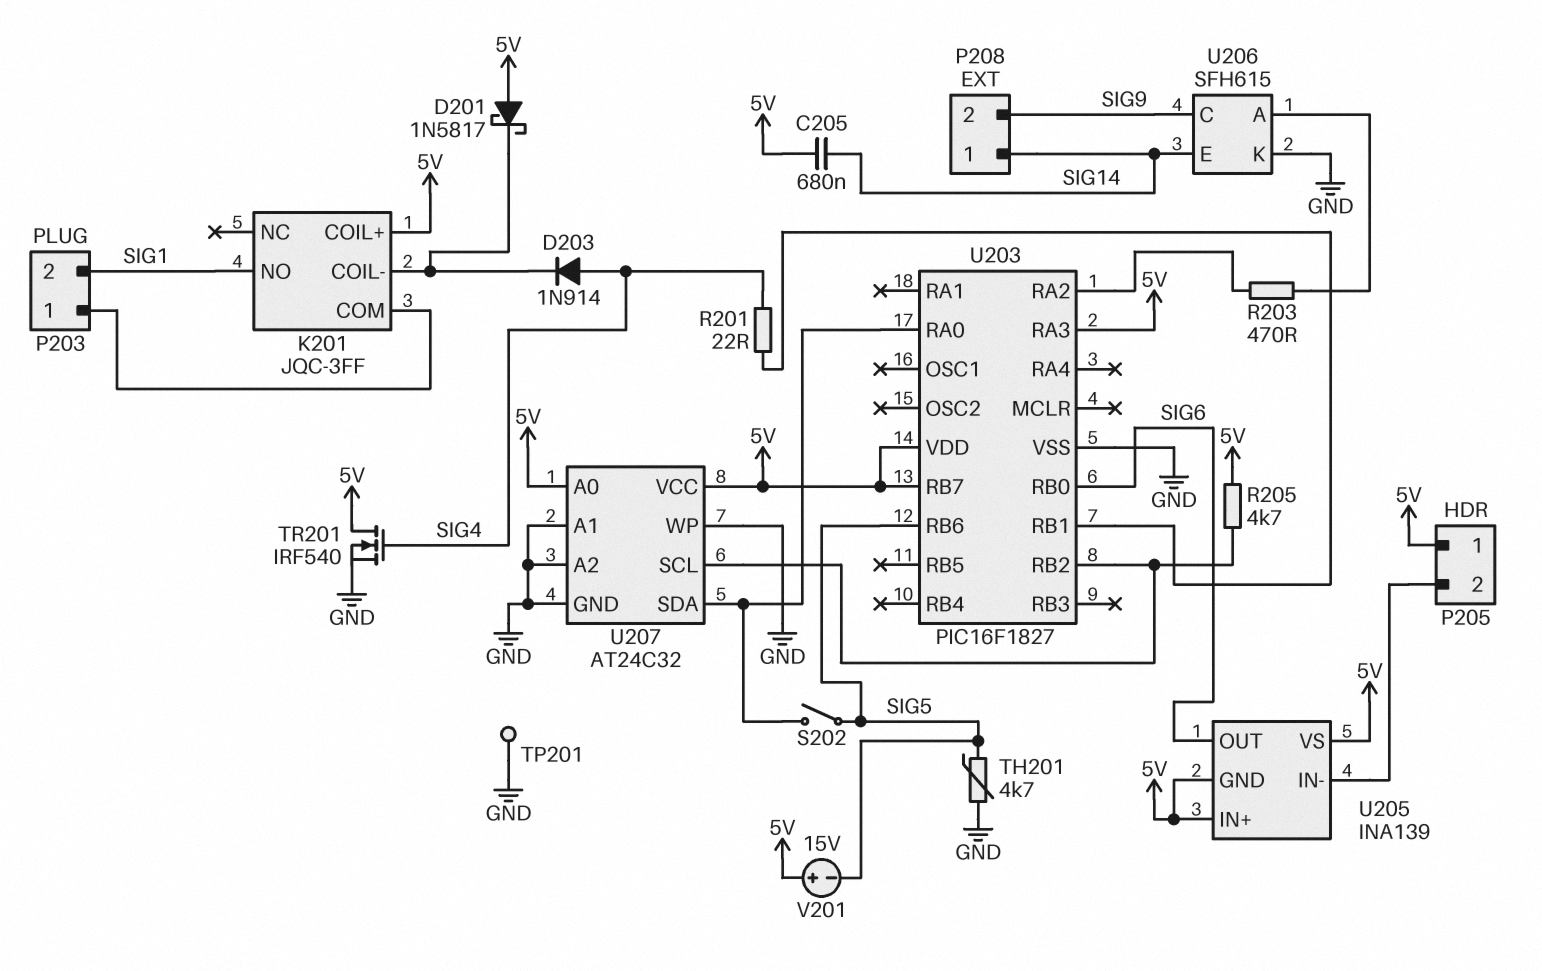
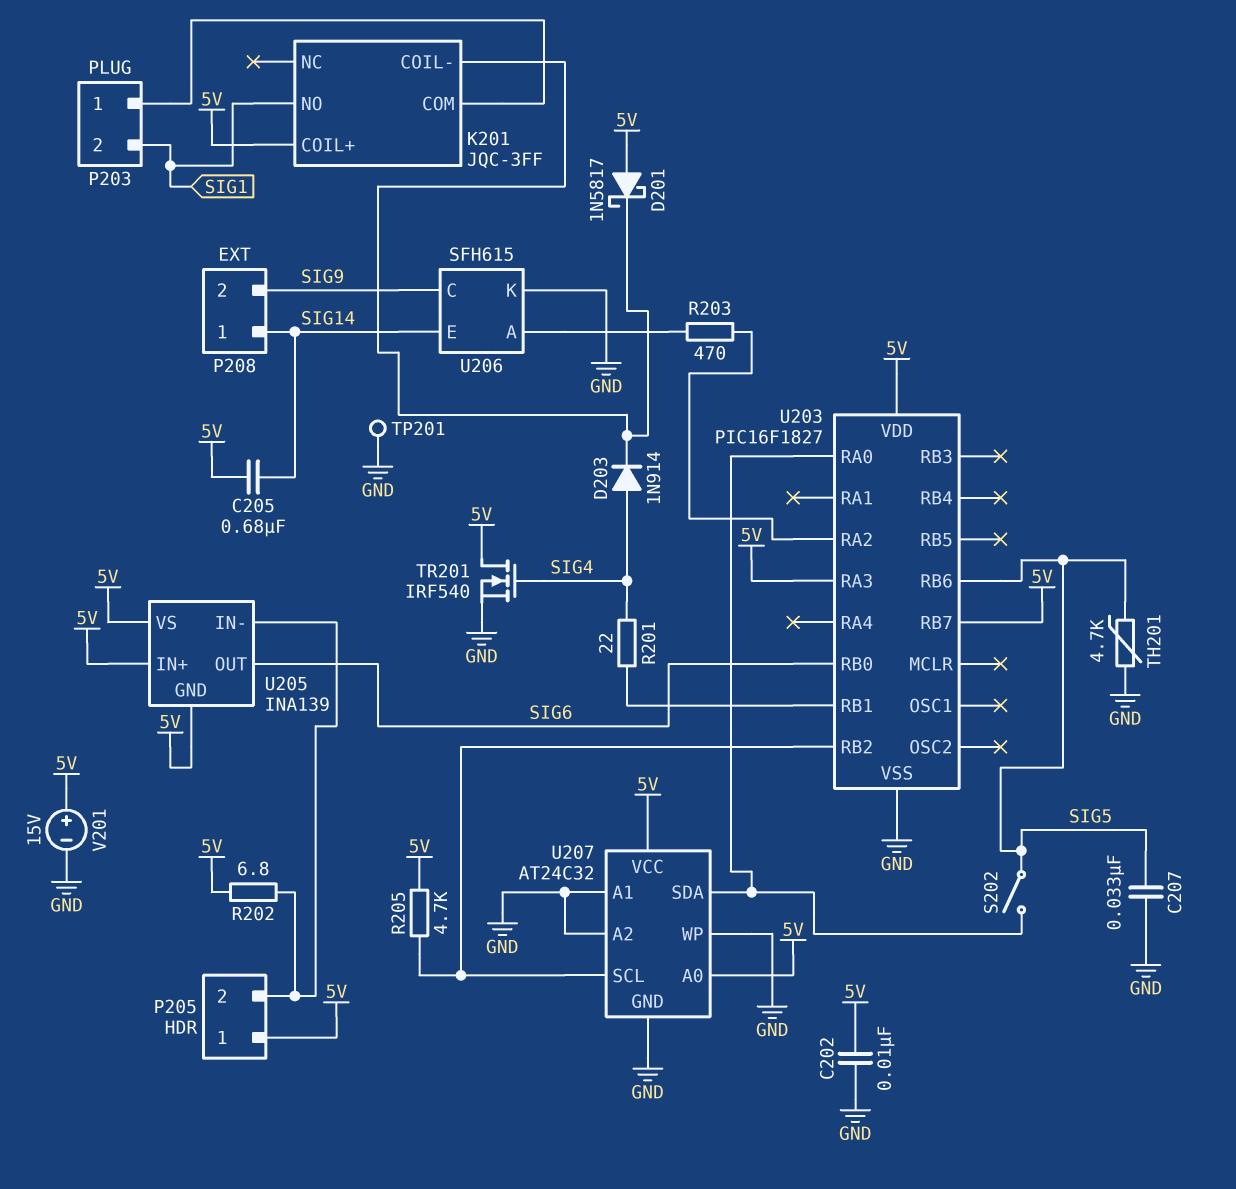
C202: none -> 10nF (5V, GND)
C207: none -> 33nF (GND, SIG5)
R202: none -> 6.8 (5V, P205/2)
V201: 15V (plus 5V, minus SIG5) -> 15V (plus 5V, minus GND)

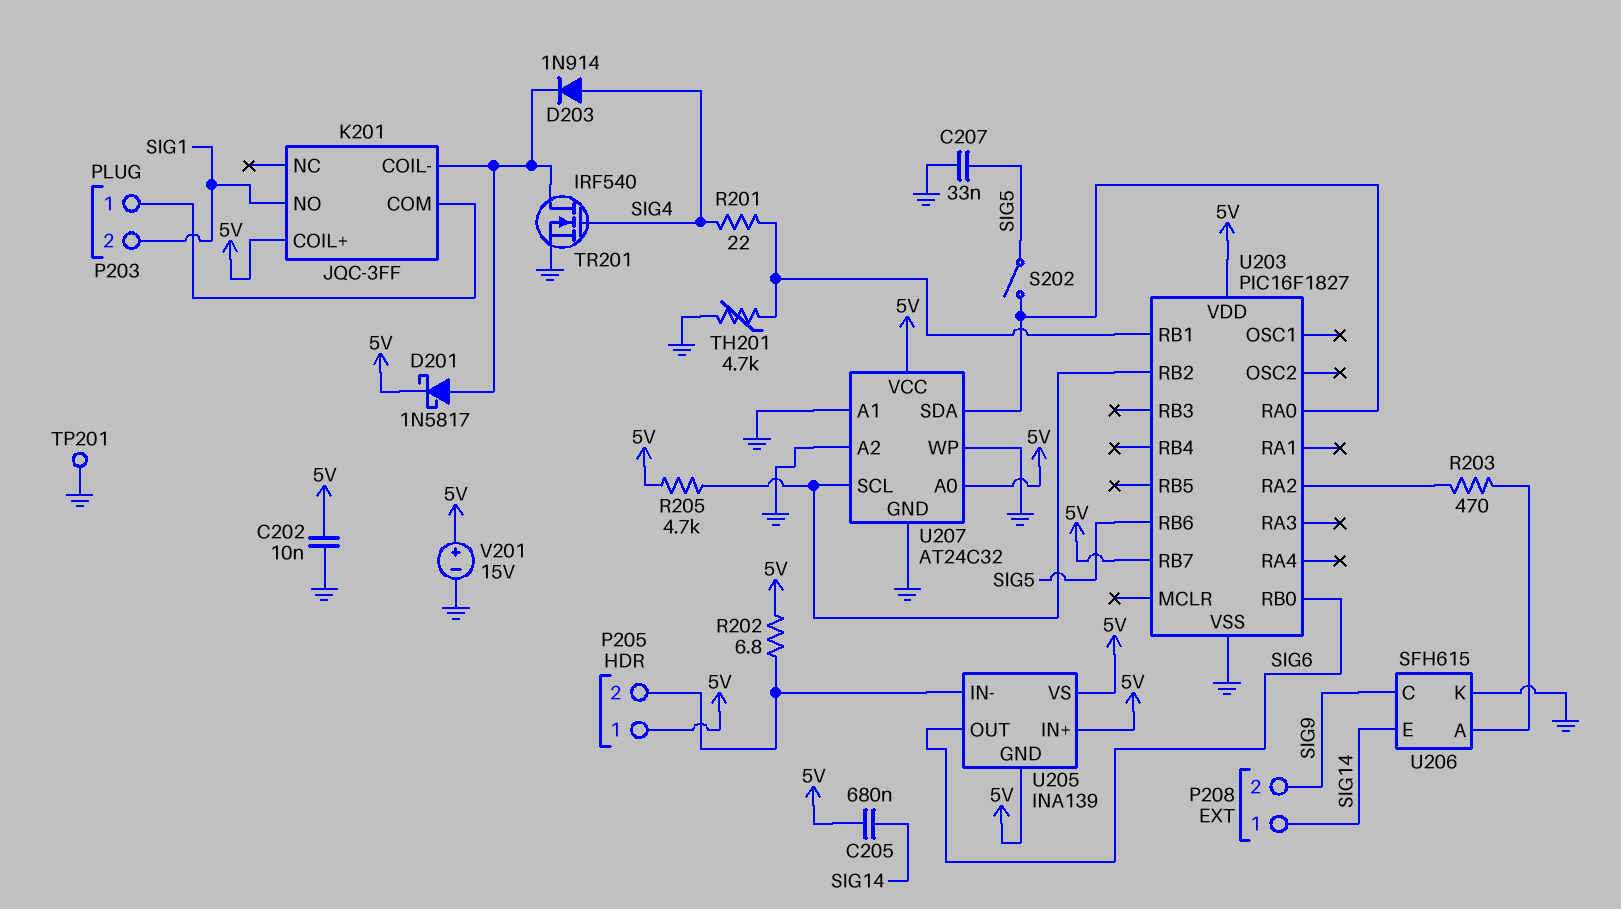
D201: schottky 1N5817 (A 5V, K K201/COIL-) -> schottky 1N5817 (A K201/COIL-, K 5V)
TH201: 4.7k (GND, SIG5) -> 4.7k (GND, U203/RB1)
TR201: NMOS IRF540 (G SIG4, D 5V, S GND) -> NMOS IRF540 (G SIG4, D K201/COIL-, S GND)
U203 pin RA3: 5V -> none

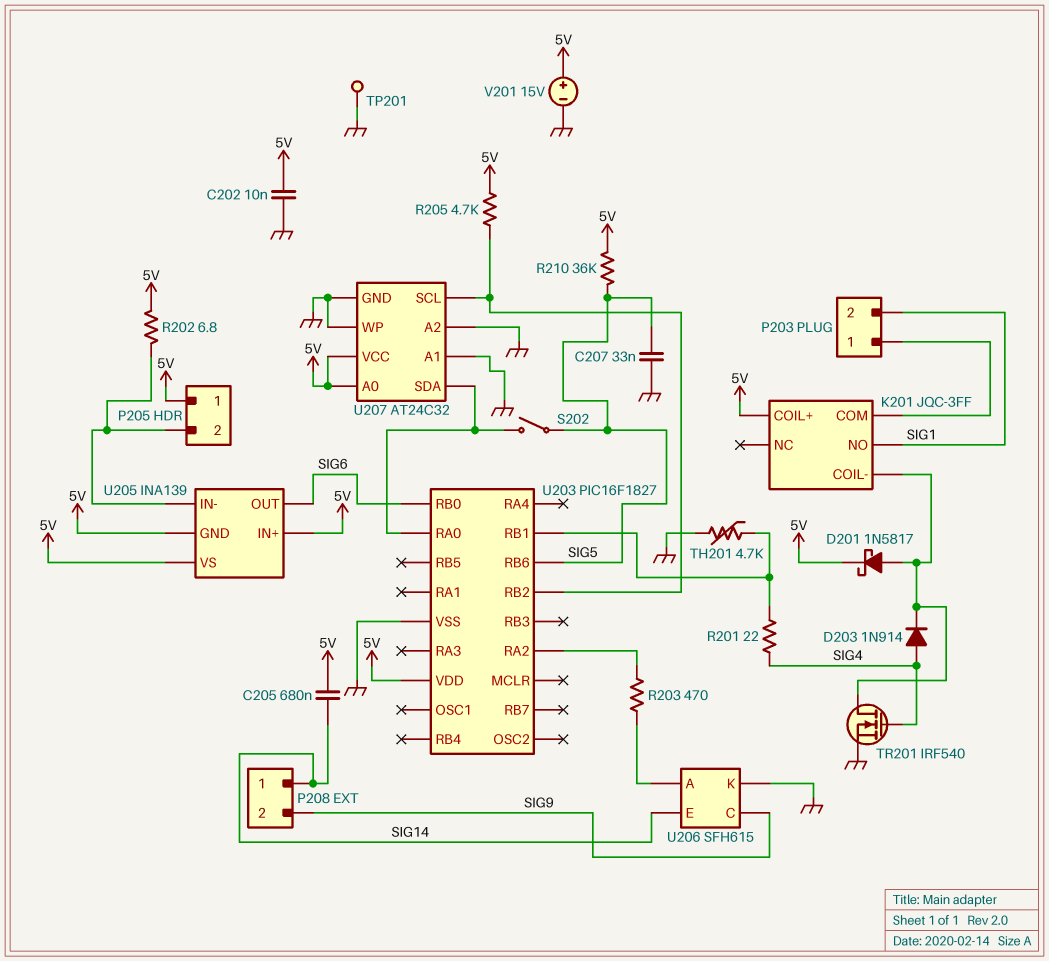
R210: none -> 36k (5V, SIG5)
U203 pin RB7: 5V -> none

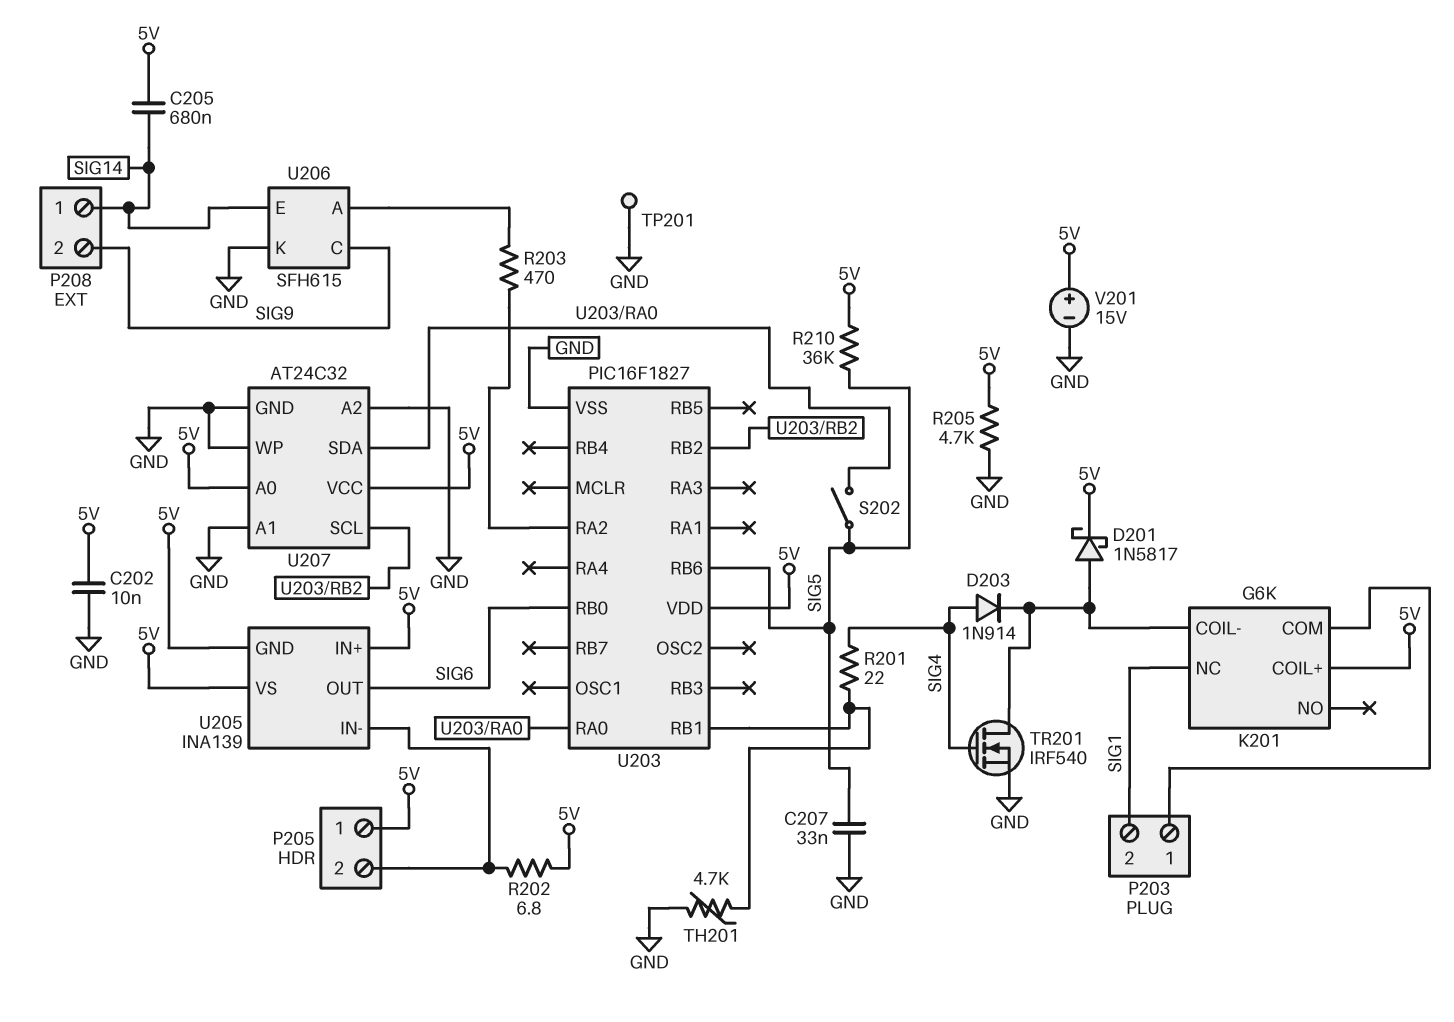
K201: JQC-3FF -> G6K
K201 pin NC: none -> SIG1
K201 pin NO: SIG1 -> none
R205: 4.7k (5V, U203/RB2) -> 4.7k (5V, GND)

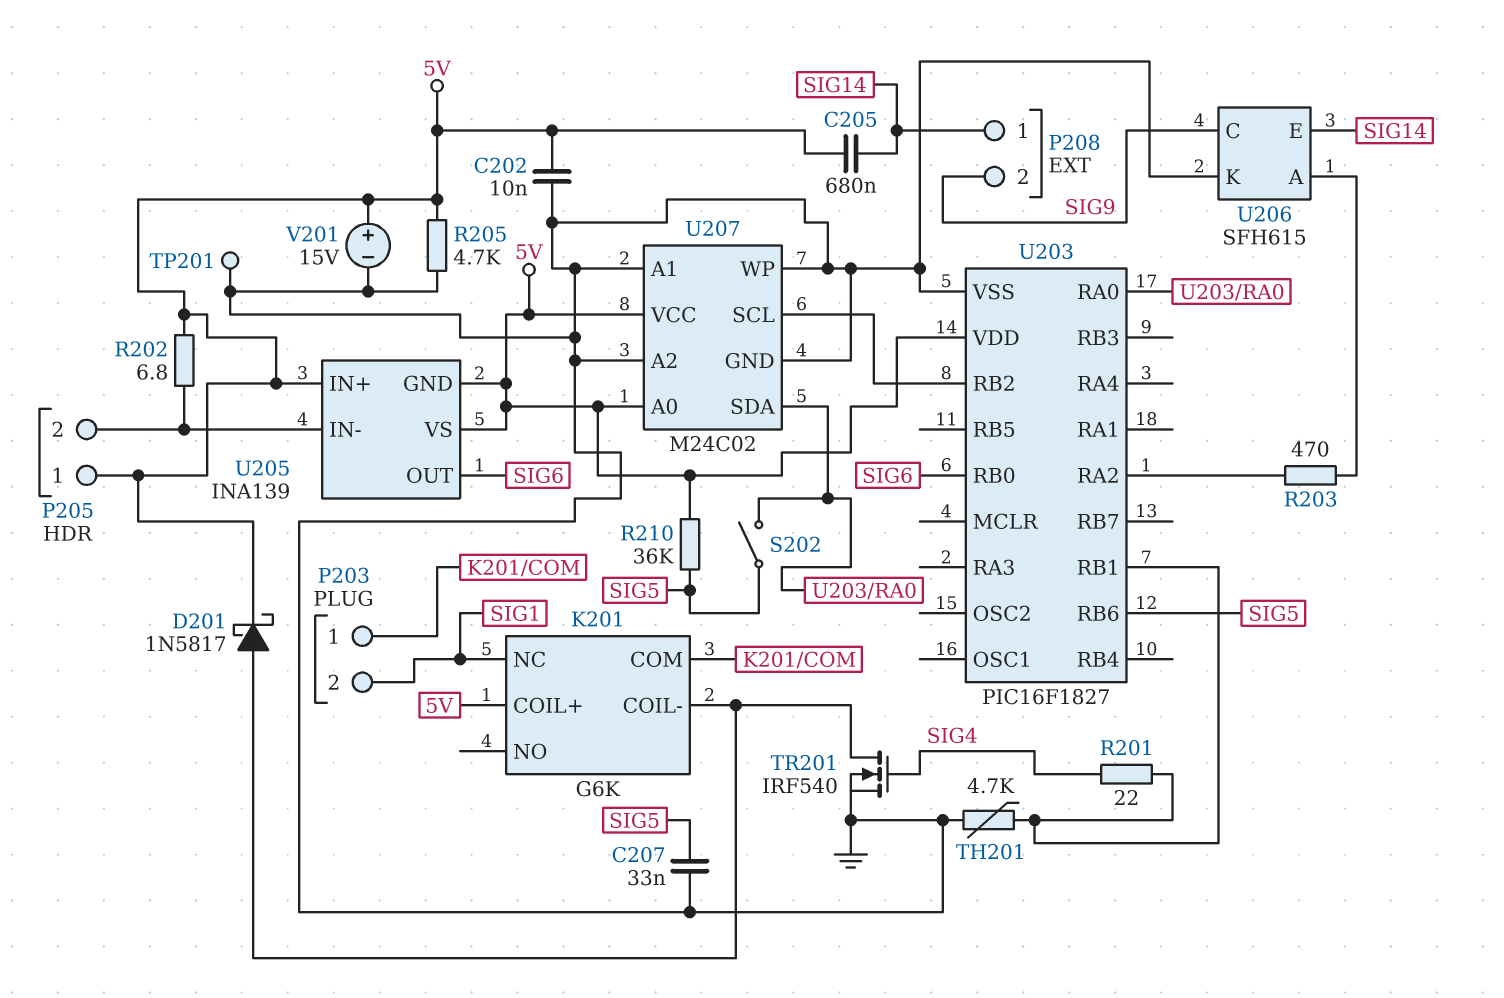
D203: diode 1N914 (A SIG4, K K201/COIL-) -> none
U207: AT24C32 -> M24C02

